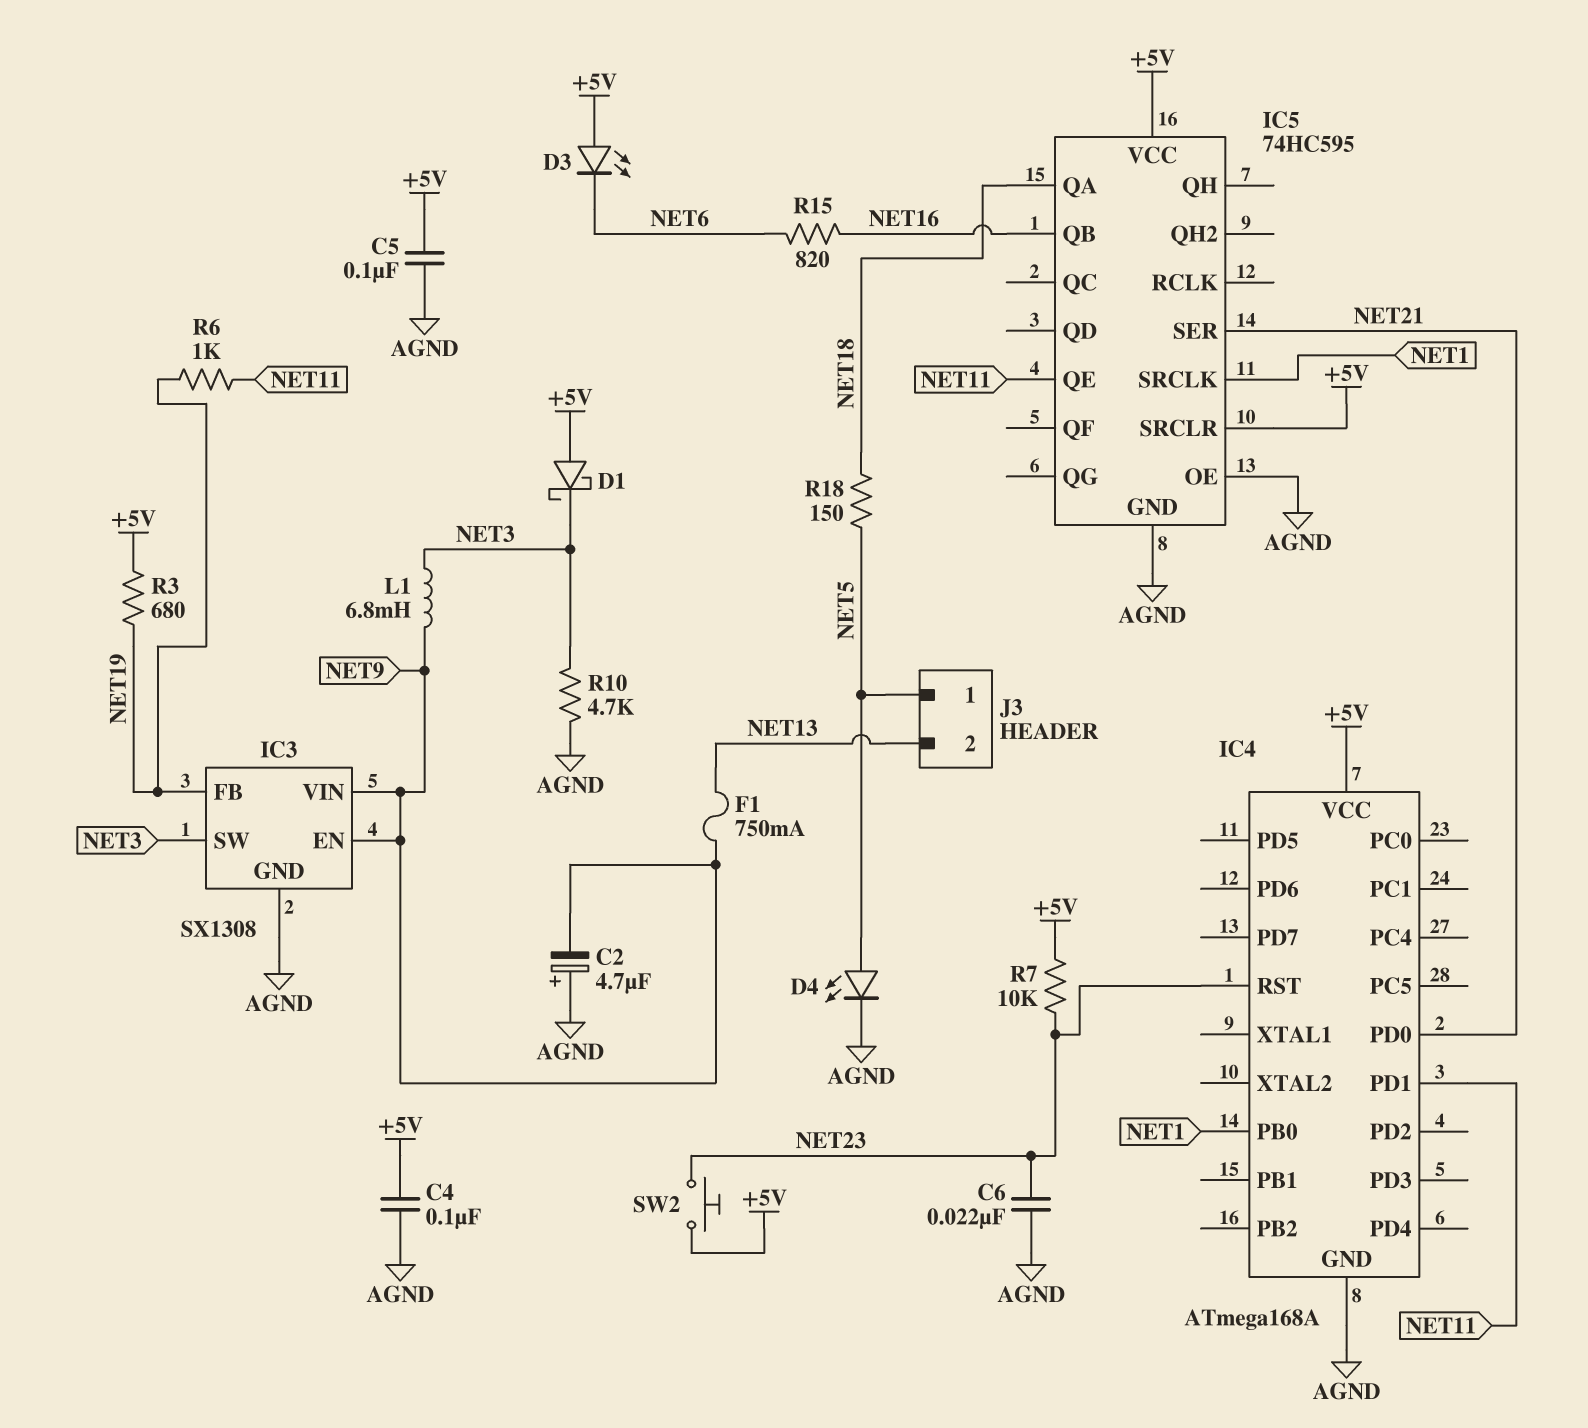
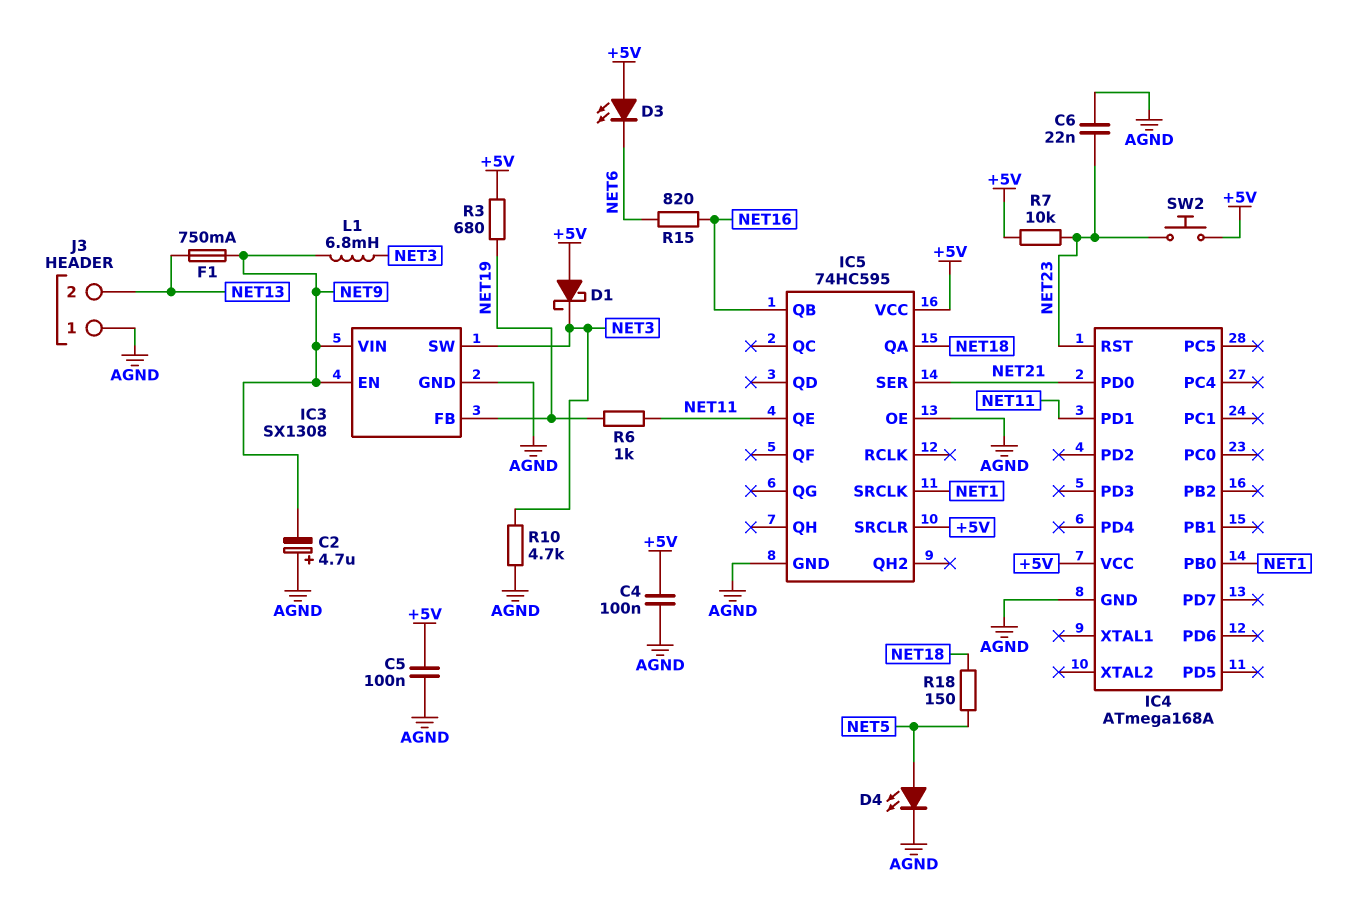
J3 pin 1: NET5 -> AGND

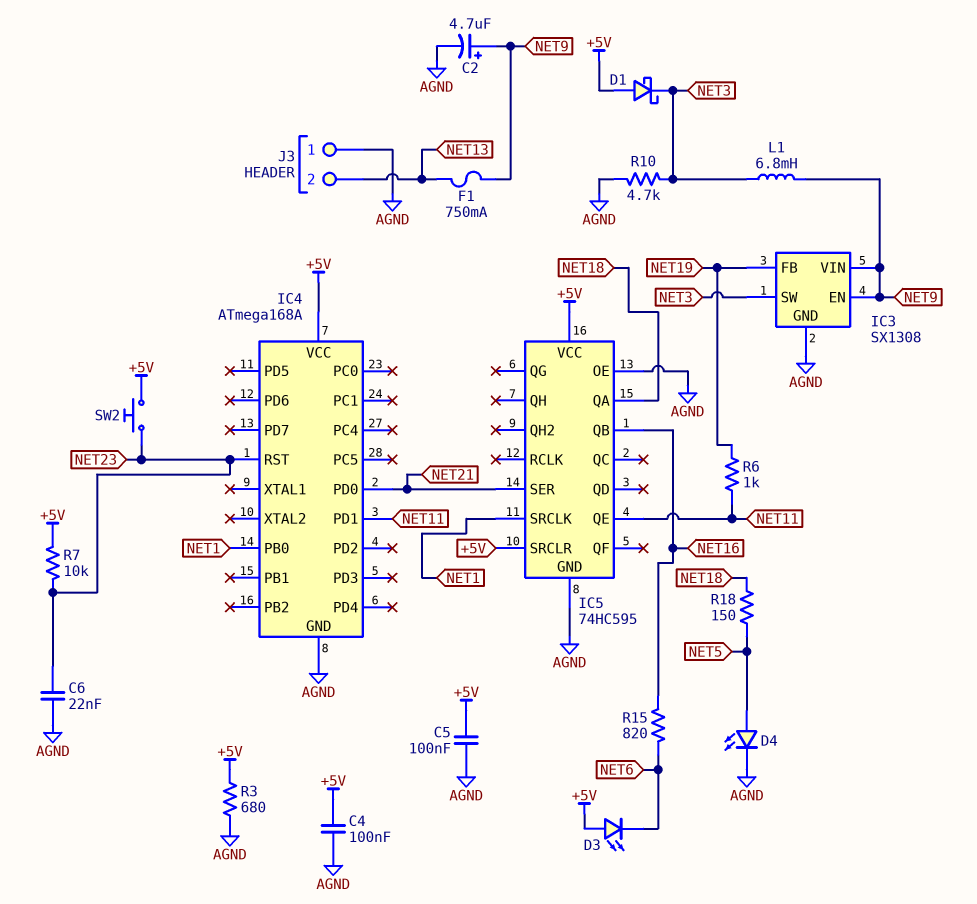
C2: 4.7uF (plus AGND, minus NET9) -> 4.7uF (plus NET9, minus AGND)
R3: 680 (+5V, NET19) -> 680 (+5V, AGND)

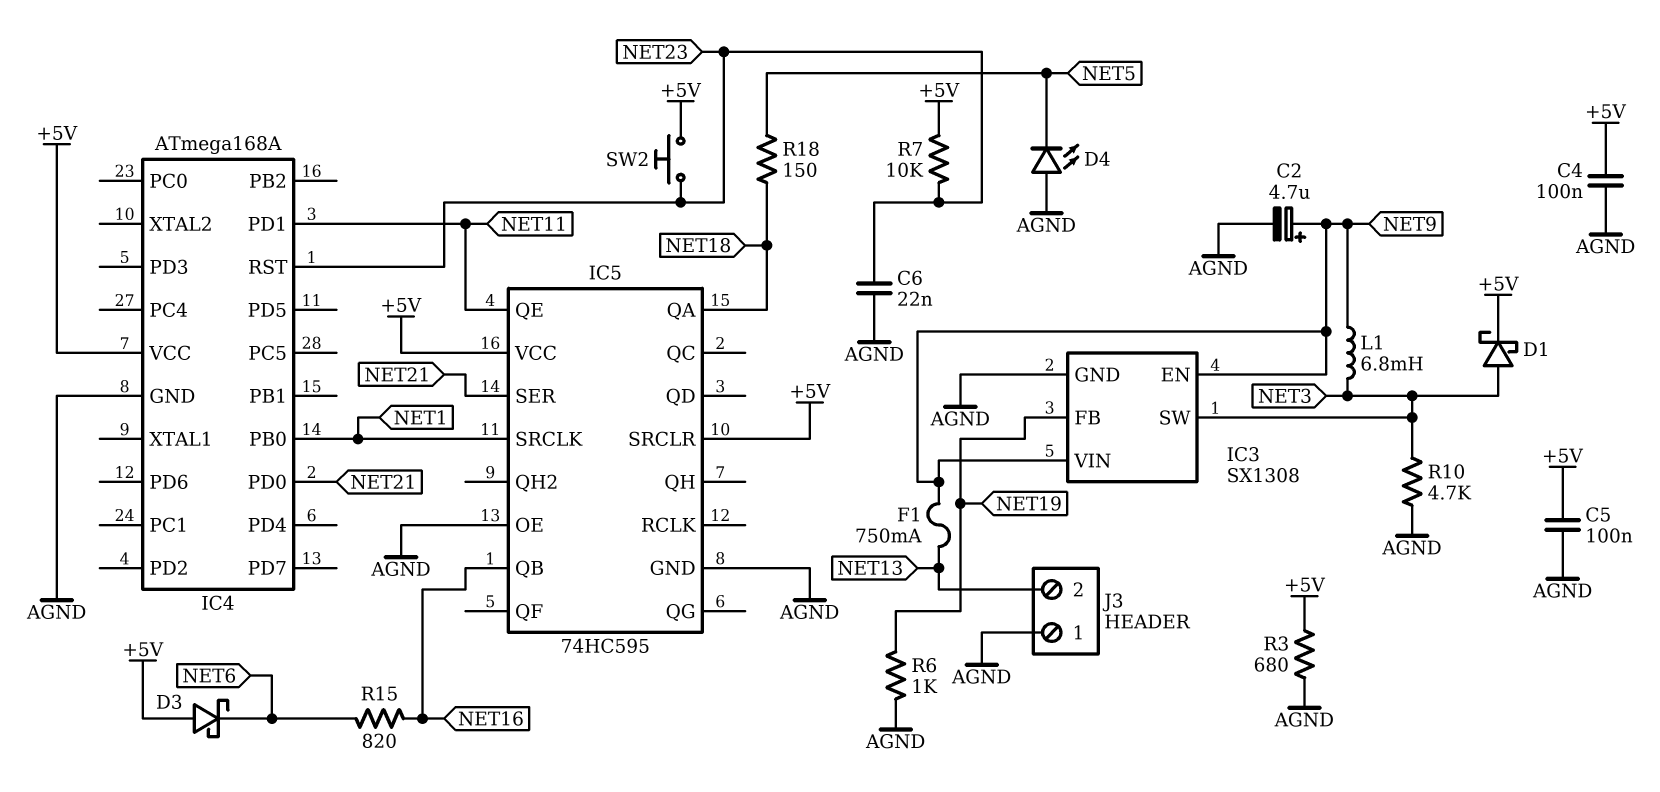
D1: schottky (A +5V, K NET3) -> schottky (A NET3, K +5V)
D3: LED (A +5V, K NET6) -> schottky (A +5V, K NET6)
D4: LED (A NET5, K AGND) -> LED (A AGND, K NET5)
R6: 1k (NET11, NET19) -> 1k (AGND, NET19)

